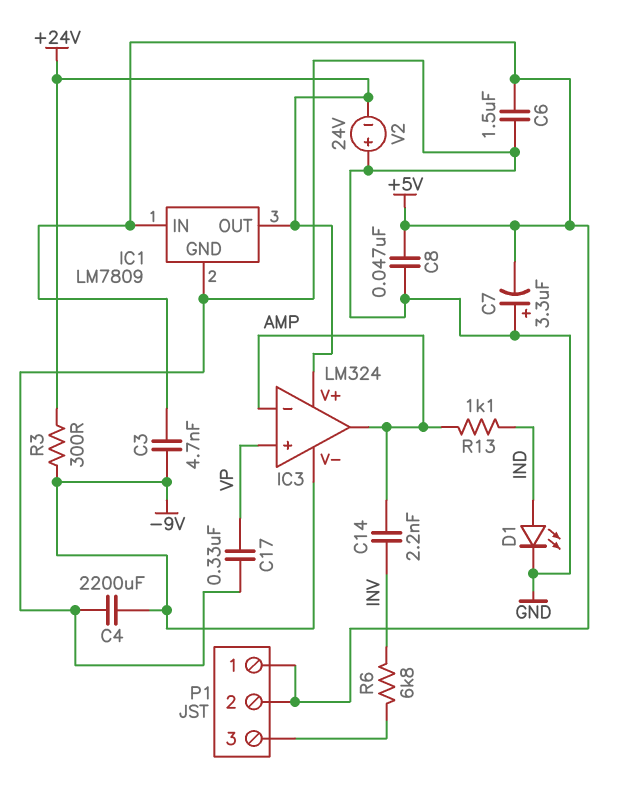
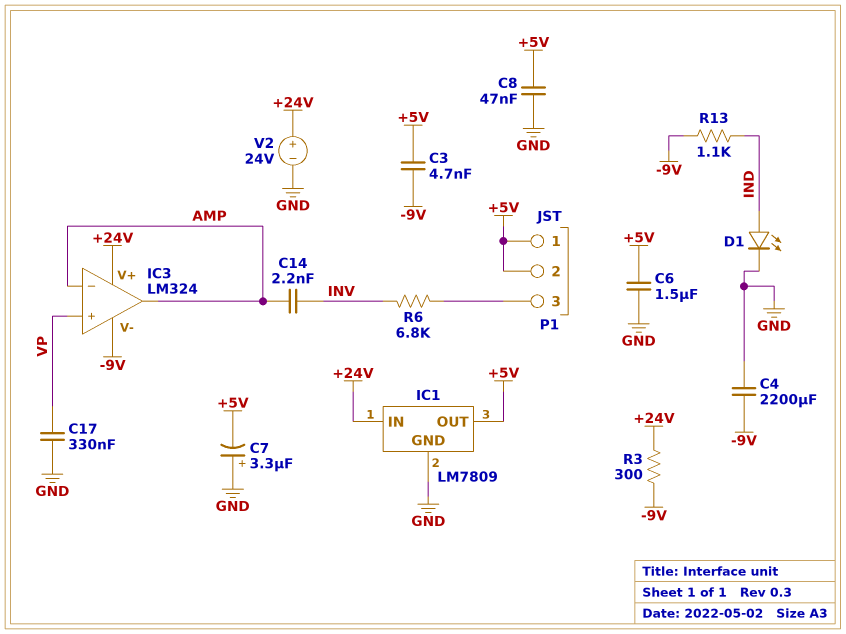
IC1 pin IN: +5V -> +24V
IC1 pin OUT: +24V -> +5V
R13: 1.1k (AMP, IND) -> 1.1k (-9V, IND)
V2: 24V (plus GND, minus +24V) -> 24V (plus +24V, minus GND)

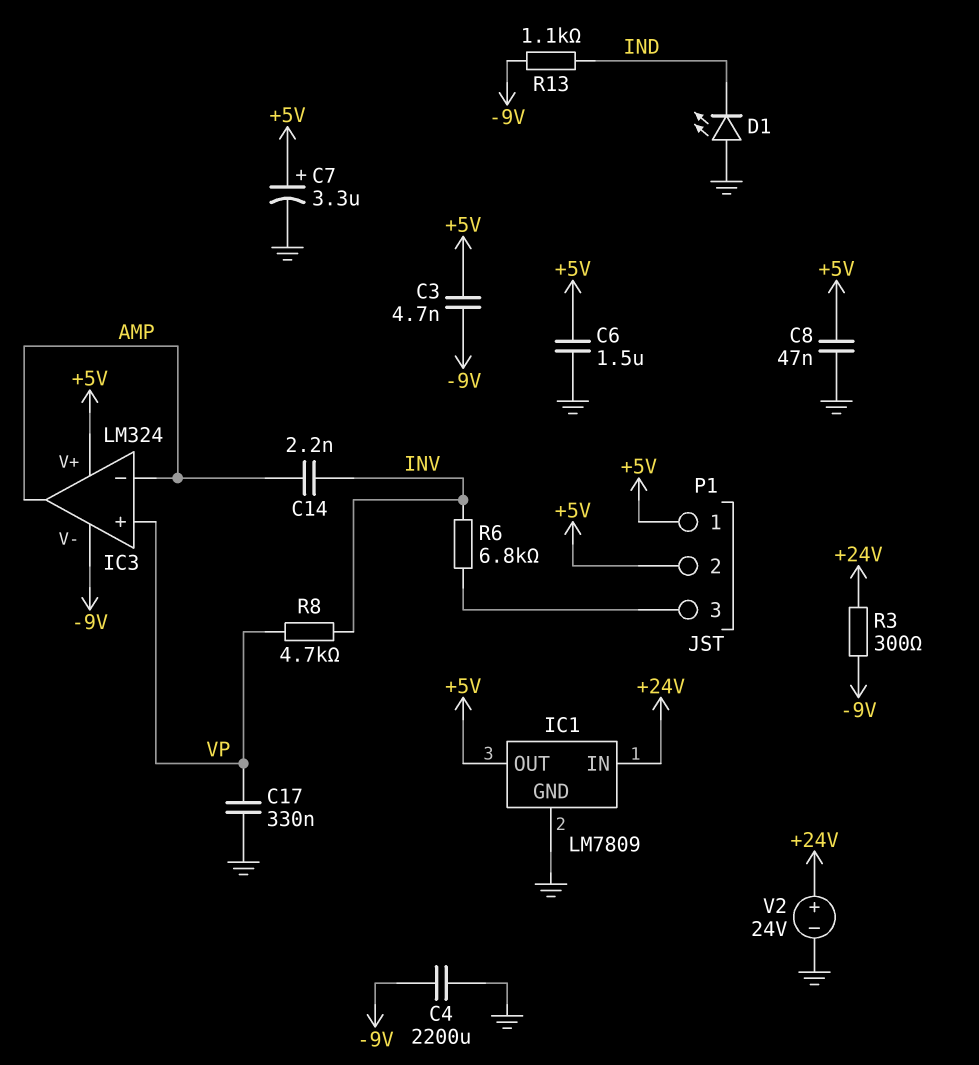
C7: 3.3uF (plus GND, minus +5V) -> 3.3uF (plus +5V, minus GND)
D1: LED (A IND, K GND) -> LED (A GND, K IND)
IC3 pin V+: +24V -> +5V
R8: none -> 4.7k (INV, VP)

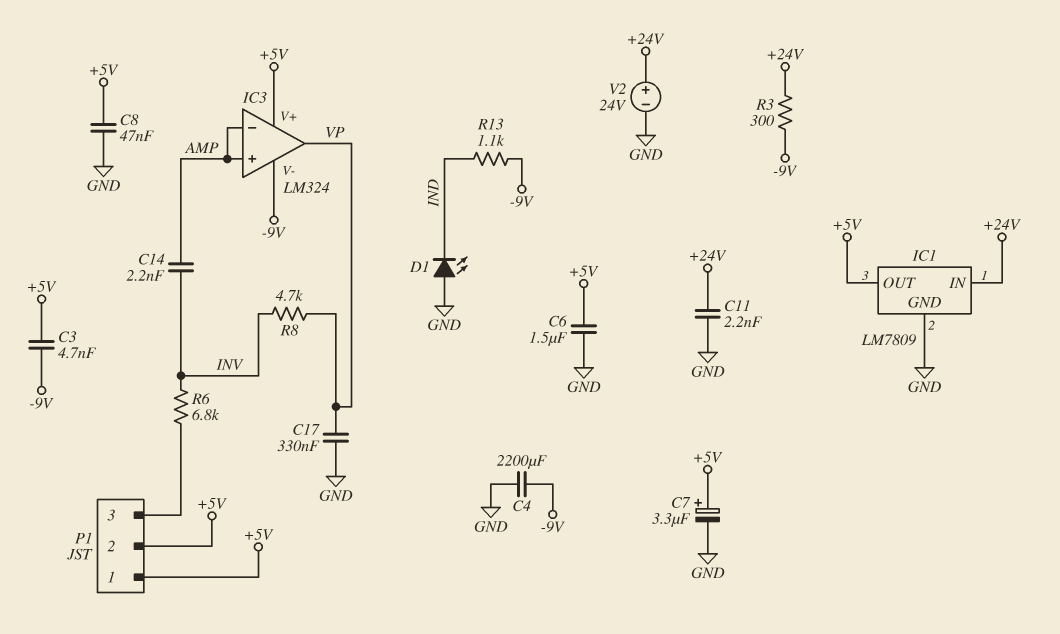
C11: none -> 2.2nF (+24V, GND)
IC3 pin in+: VP -> AMP
IC3 pin out: AMP -> VP

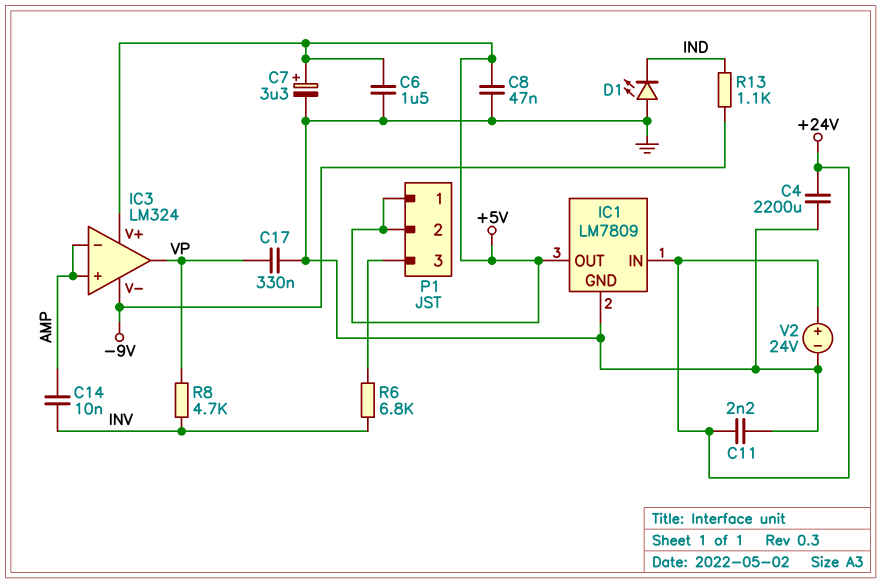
C3: 4.7nF (+5V, -9V) -> none
C4: 2200uF (-9V, GND) -> 2200uF (+24V, GND)
C14: 2.2nF (AMP, INV) -> 10nF (AMP, INV)
R3: 300 (+24V, -9V) -> none

